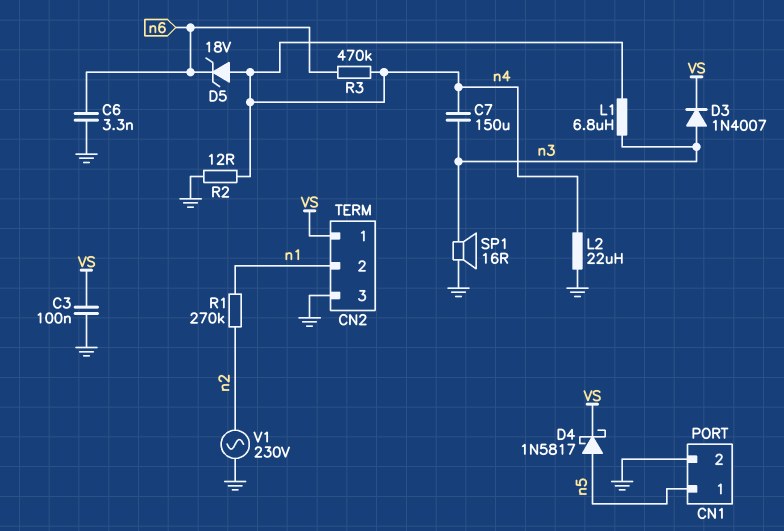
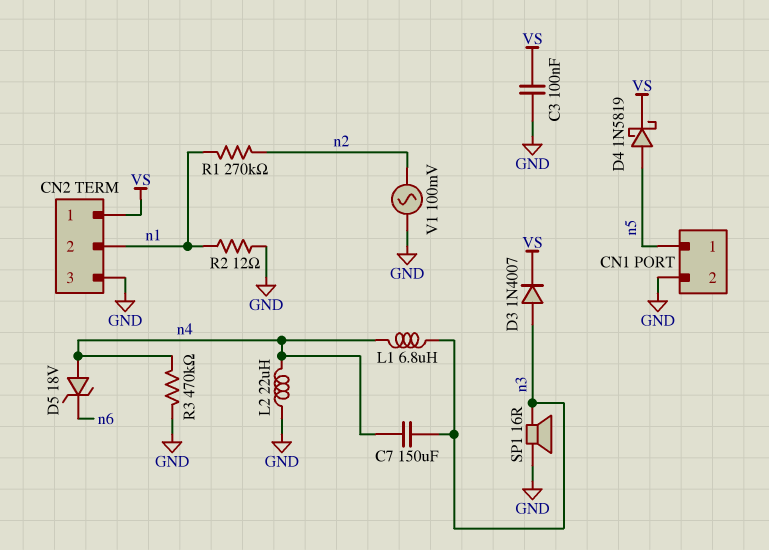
C6: 3.3nF (GND, n6) -> none
D4: schottky 1N5817 (A n5, K VS) -> schottky 1N5819 (A n5, K VS)
R2: 12 (GND, n4) -> 12 (GND, n1)
R3: 470k (n4, n6) -> 470k (GND, n4)
V1: AC 230V (GND, n2) -> AC 100mV (GND, n2)

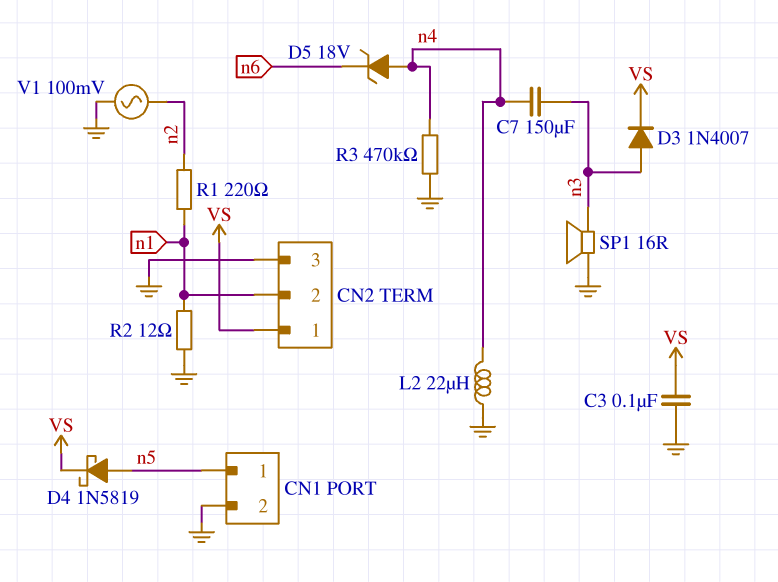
L1: 6.8uH (n3, n4) -> none
R1: 270k (n1, n2) -> 220 (n1, n2)

